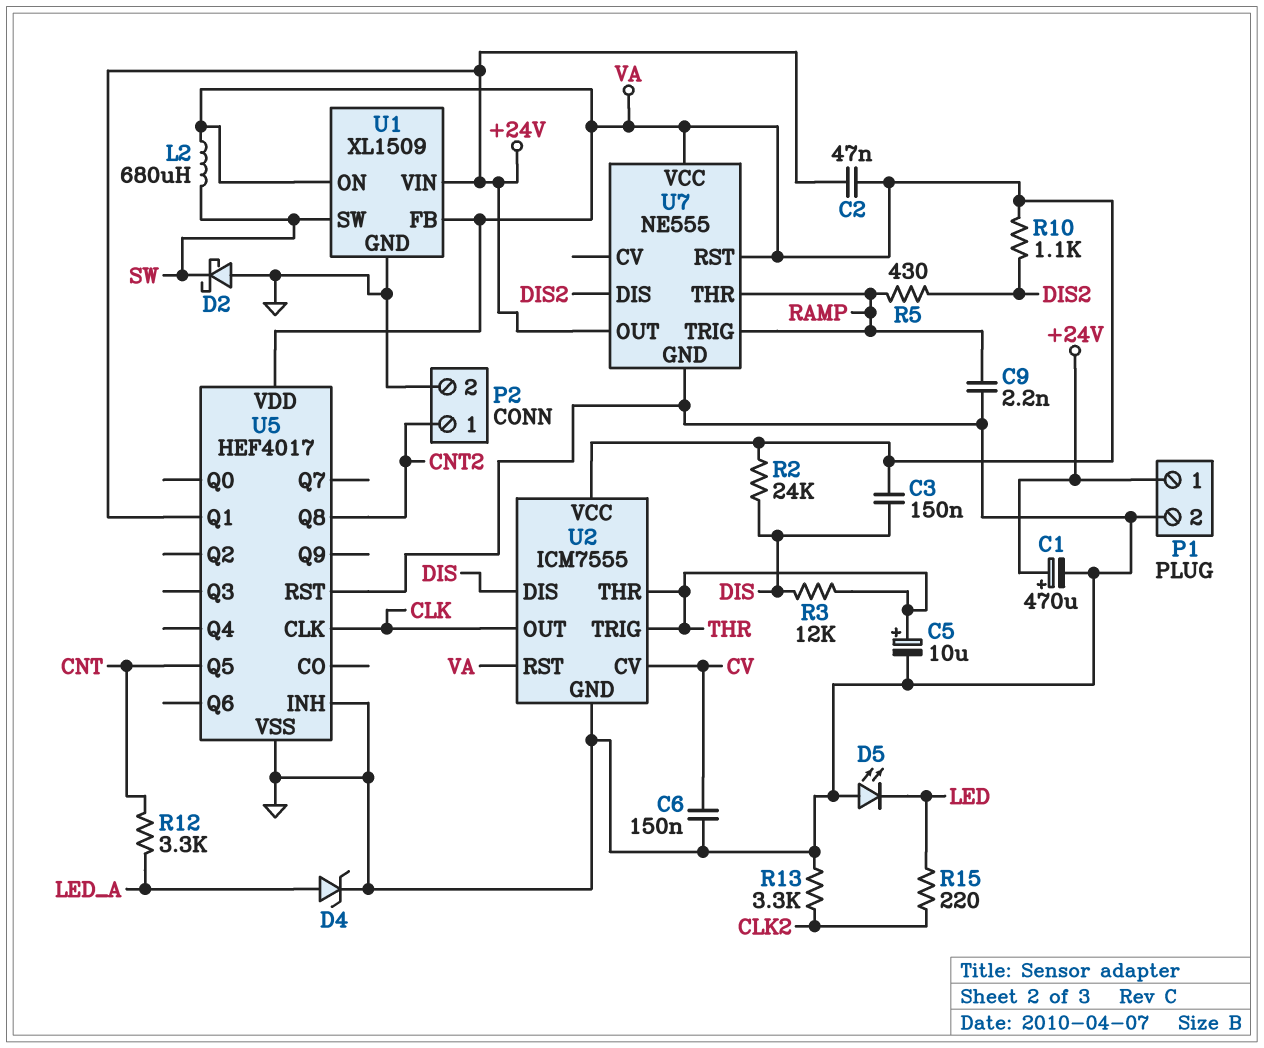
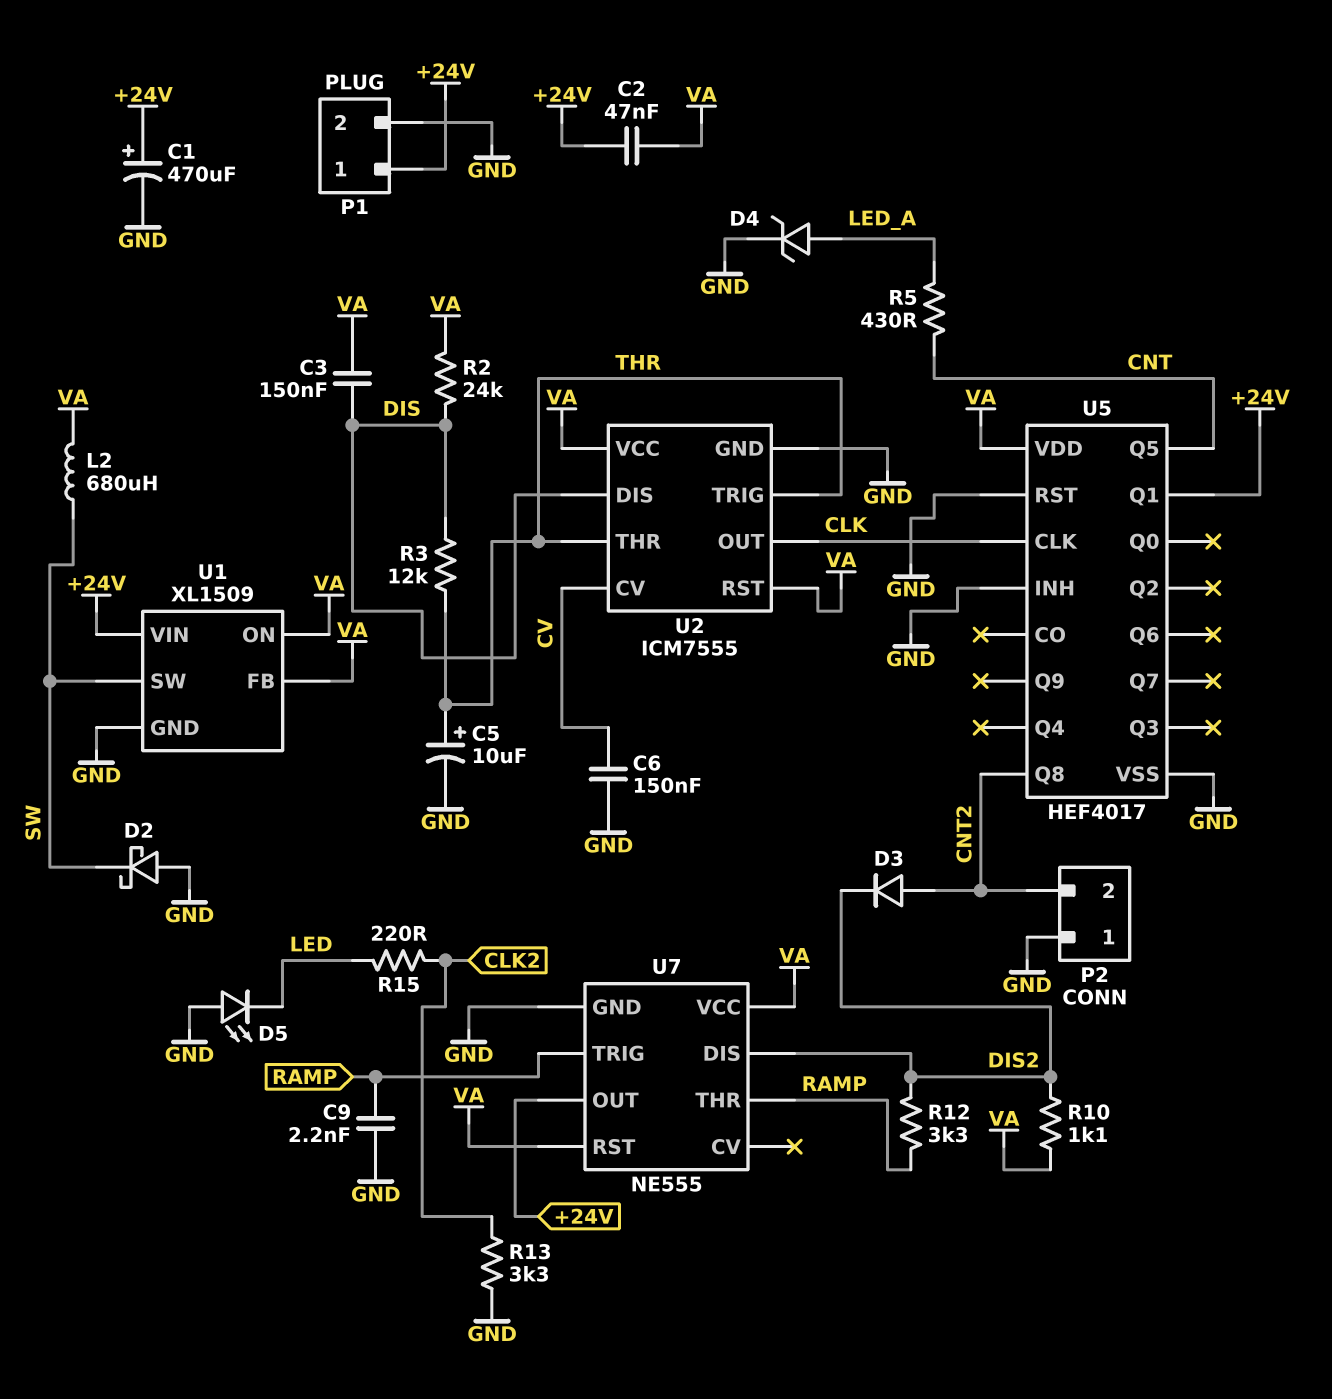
D3: none -> diode (A CNT2, K DIS2)
P2 pin 1: CNT2 -> GND
P2 pin 2: GND -> CNT2
R5: 430 (DIS2, RAMP) -> 430 (CNT, LED_A)
R12: 3.3k (CNT, LED_A) -> 3.3k (DIS2, RAMP)

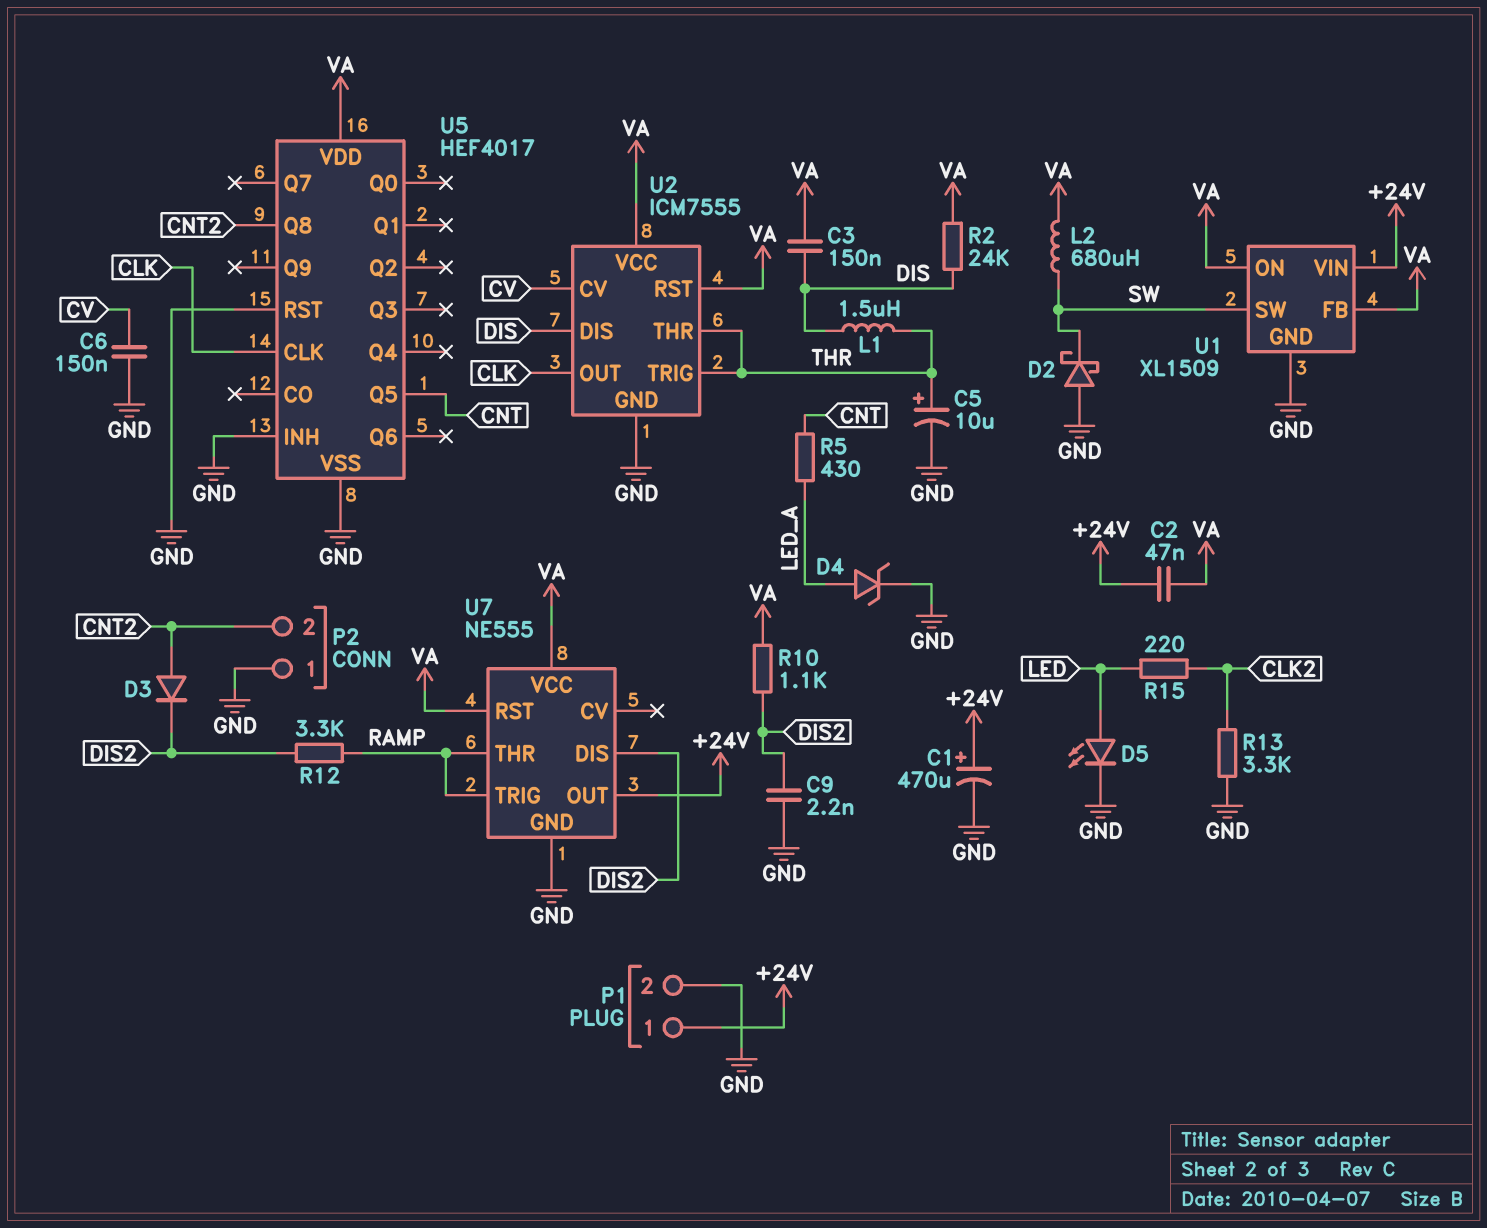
C9: 2.2nF (GND, RAMP) -> 2.2nF (DIS2, GND)
D5: LED (A GND, K LED) -> LED (A LED, K GND)
L1: none -> 1.5uH (DIS, THR)
R3: 12k (DIS, THR) -> none
U5 pin Q1: +24V -> none

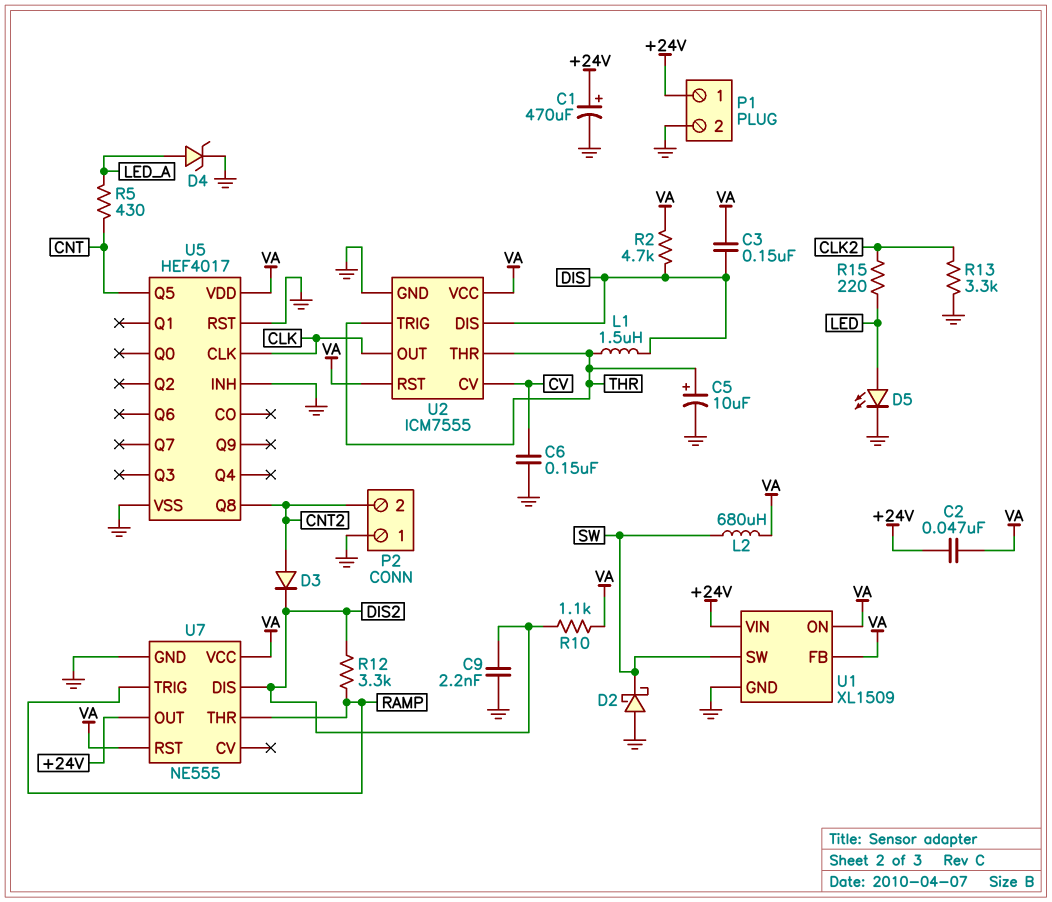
R2: 24k (DIS, VA) -> 4.7k (DIS, VA)

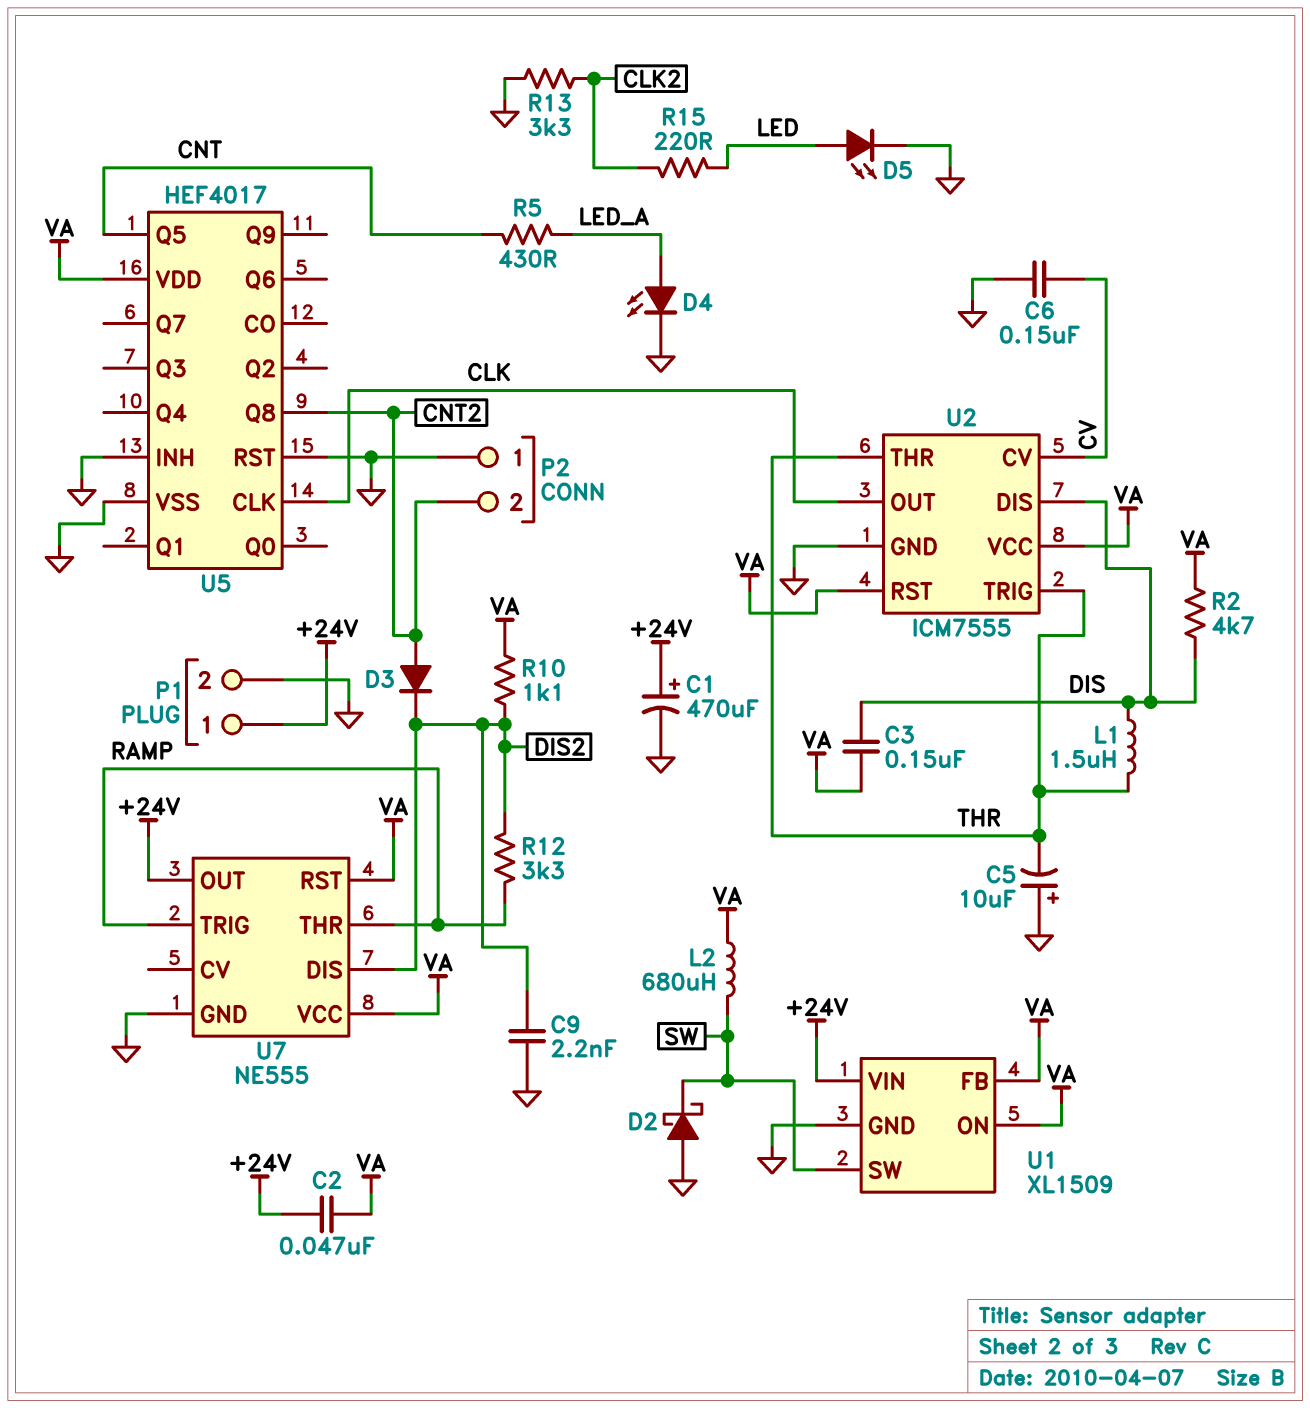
C5: 10uF (plus THR, minus GND) -> 10uF (plus GND, minus THR)
D4: zener (A LED_A, K GND) -> LED (A LED_A, K GND)

